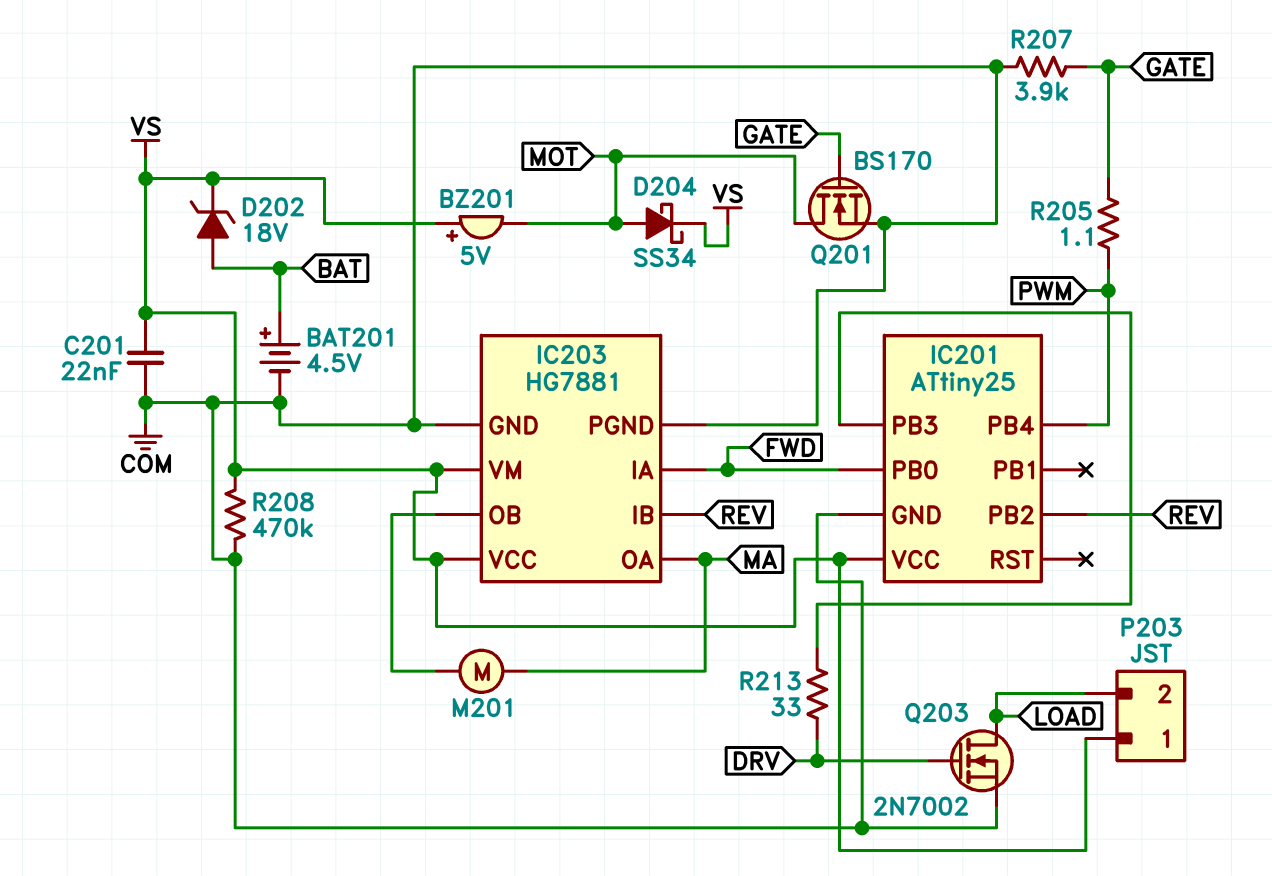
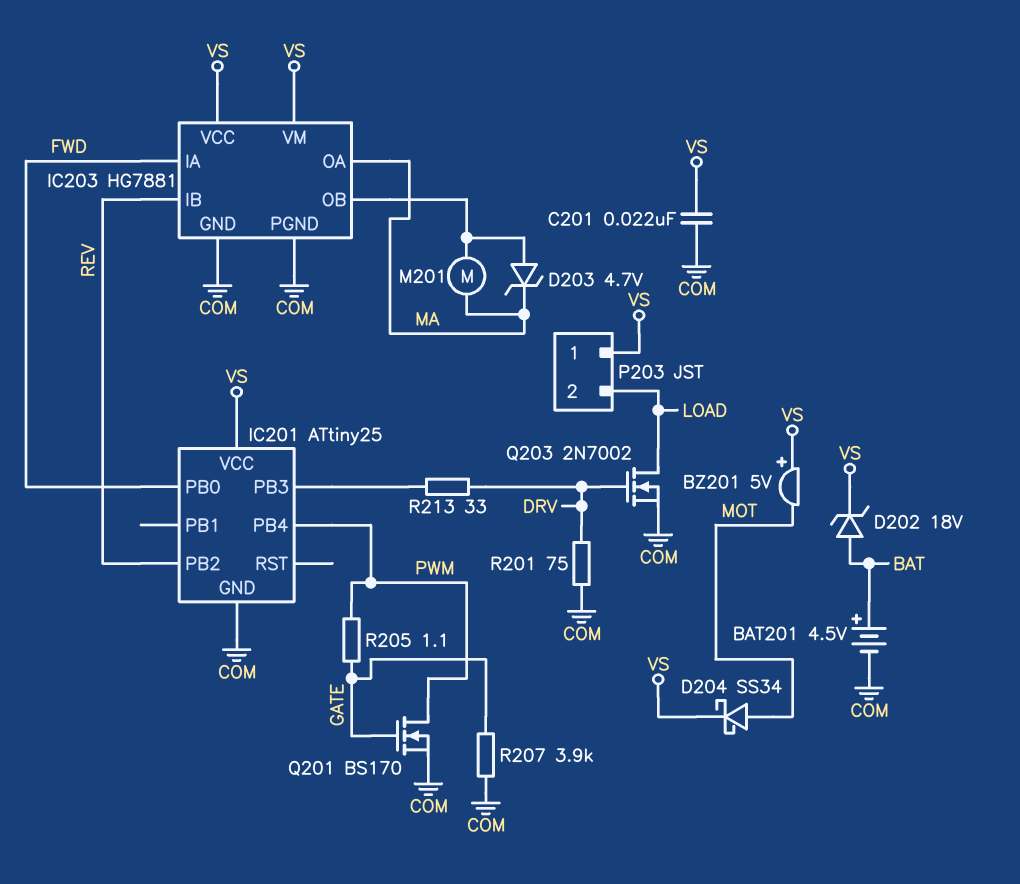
D203: none -> zener 4.7V (A IC203/OB, K MA)
Q201: NMOS BS170 (G GATE, D MOT, S COM) -> NMOS BS170 (G GATE, D PWM, S COM)
R201: none -> 75 (COM, DRV)
R208: 470k (COM, VS) -> none

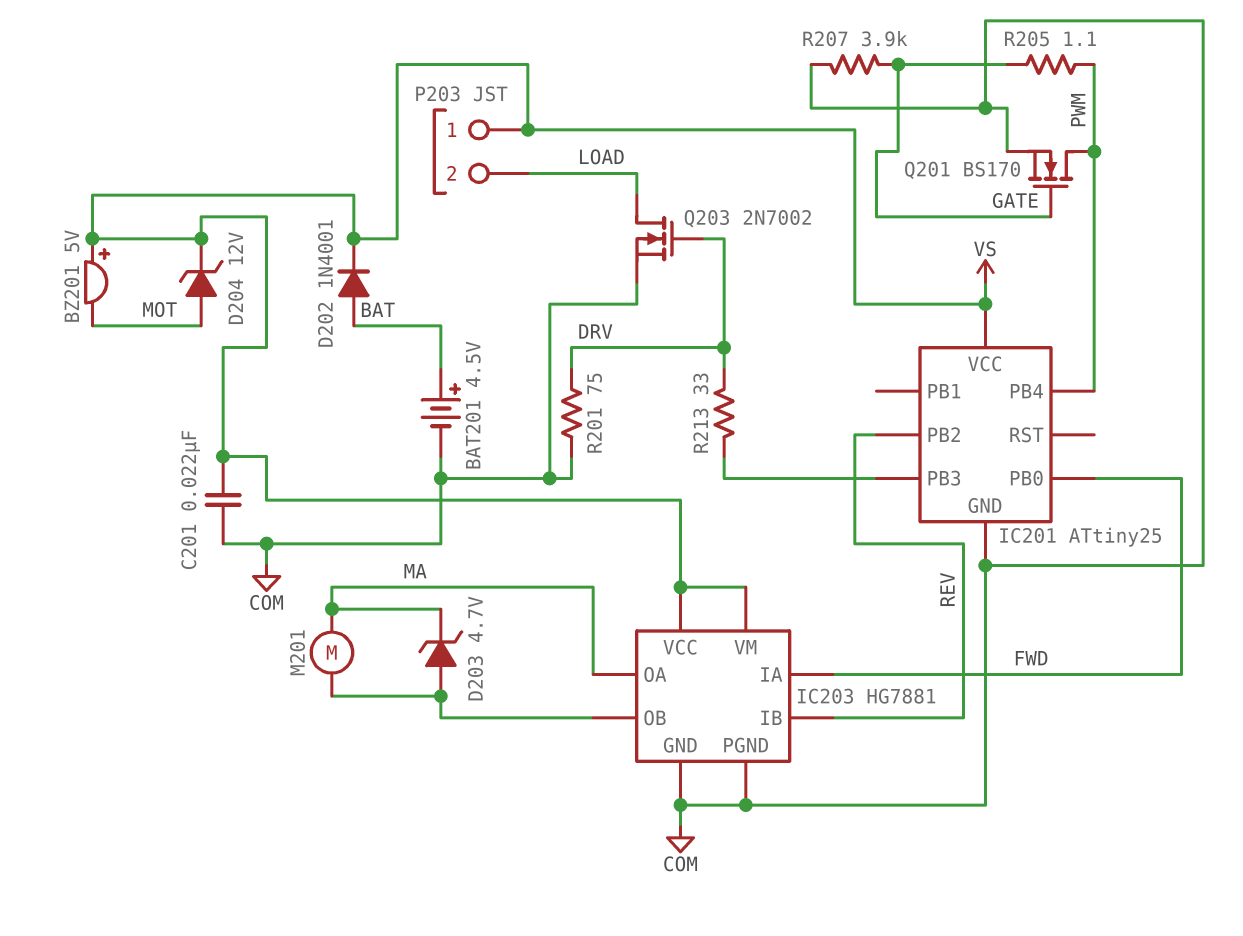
D202: zener 18V (A BAT, K VS) -> diode 1N4001 (A BAT, K VS)
D204: schottky SS34 (A MOT, K VS) -> zener 12V (A MOT, K VS)

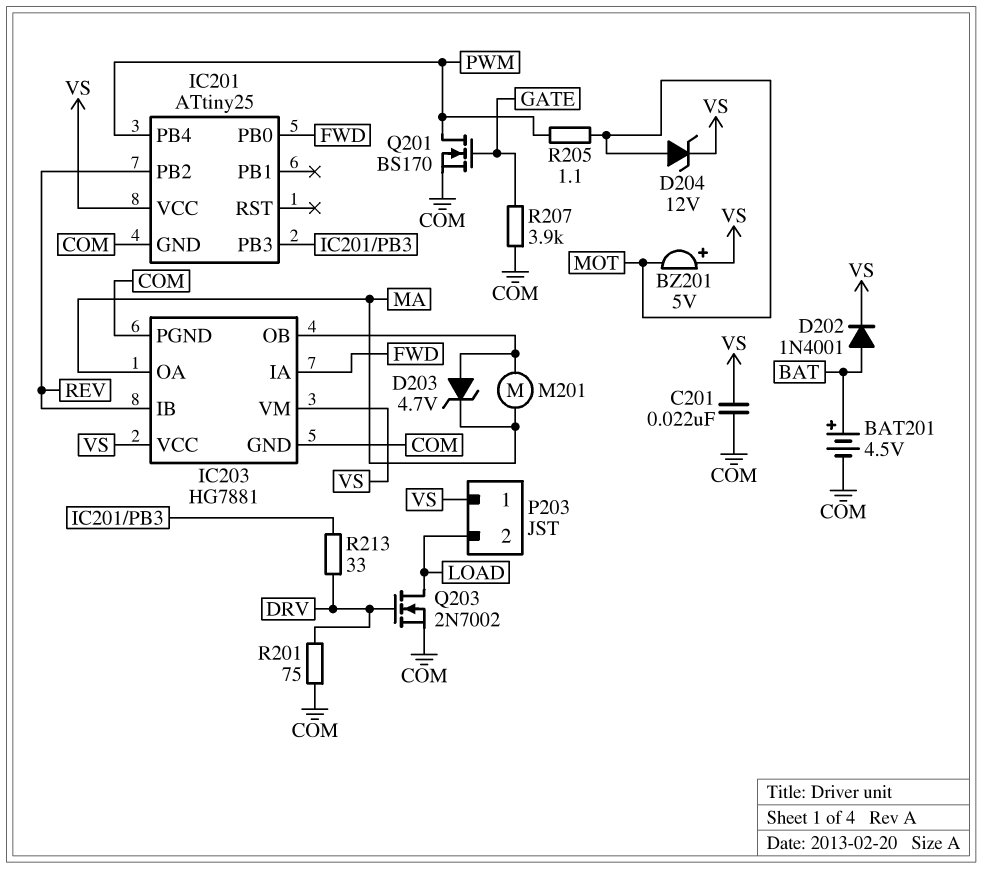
R205: 1.1 (GATE, PWM) -> 1.1 (MOT, PWM)

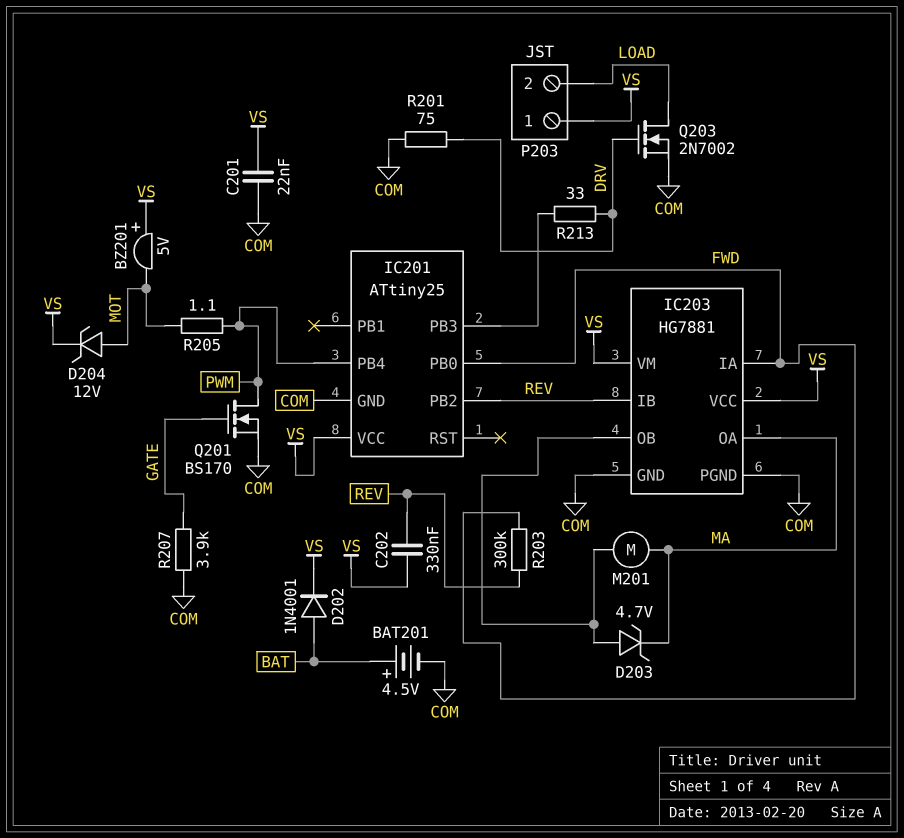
C202: none -> 330nF (REV, VS)
R203: none -> 300k (FWD, REV)

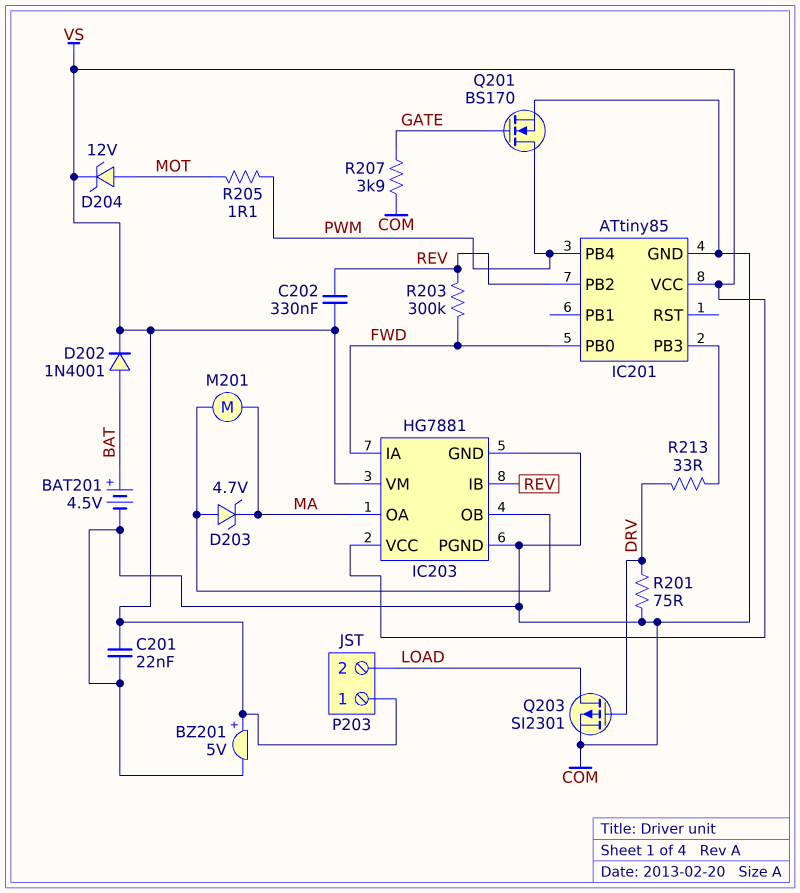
BZ201: buzzer 5V (plus VS, minus MOT) -> buzzer 5V (plus VS, minus COM)
IC201: ATtiny25 -> ATtiny85
Q203: NMOS 2N7002 (G DRV, D LOAD, S COM) -> PMOS SI2301 (G DRV, D LOAD, S COM)

